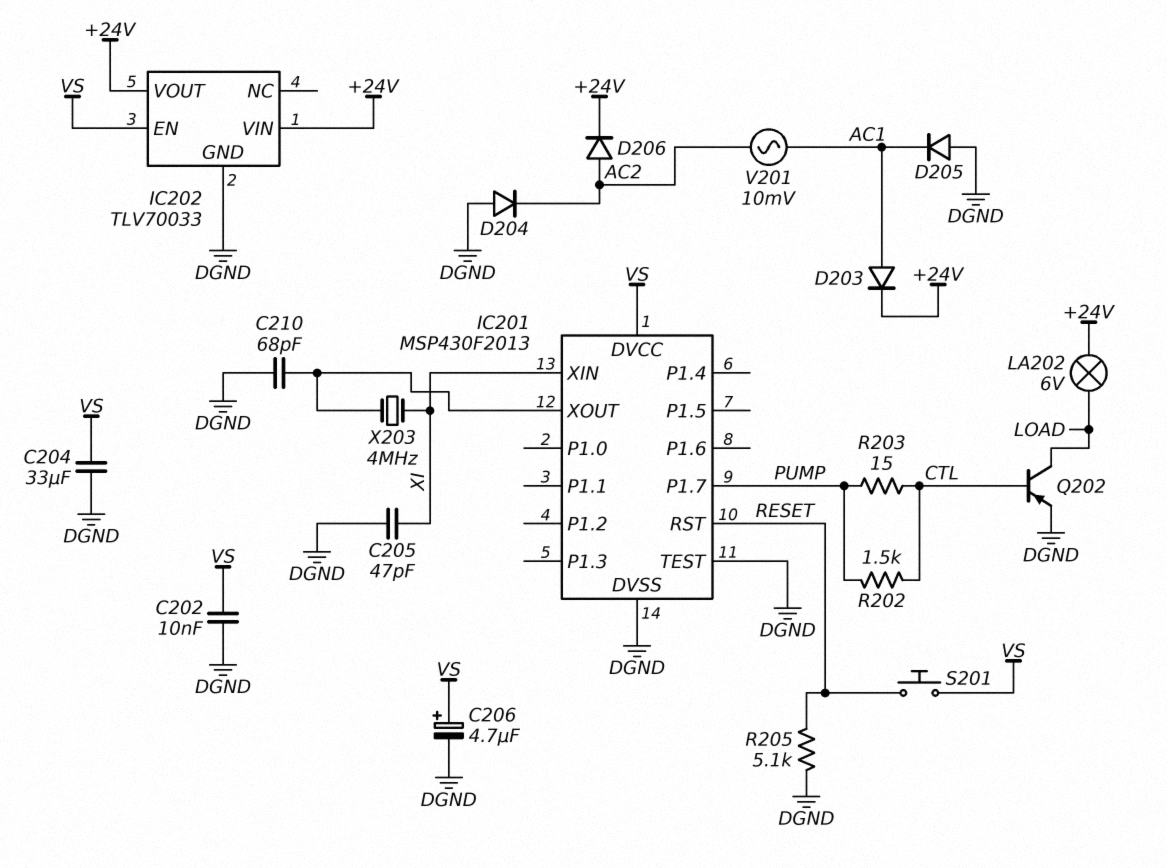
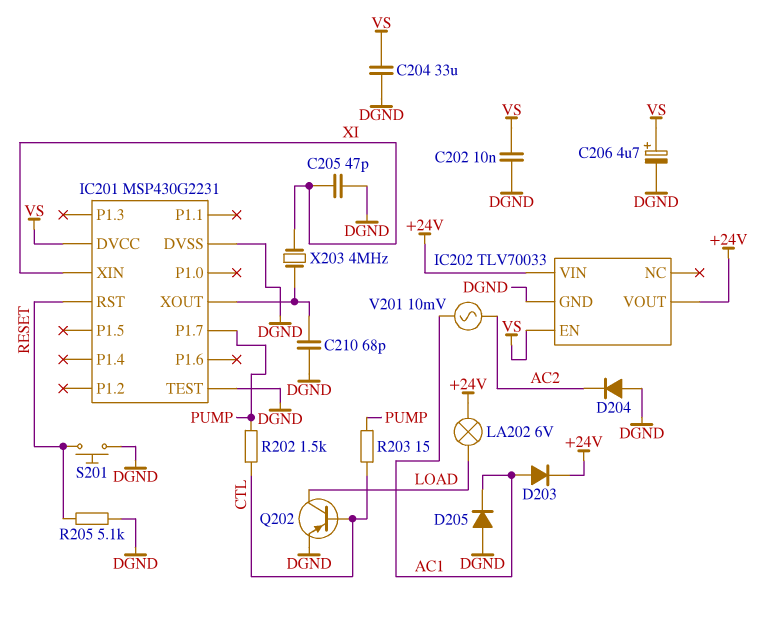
D206: diode (A AC2, K +24V) -> none
IC201: MSP430F2013 -> MSP430G2231
S201: button (RESET, VS) -> button (DGND, RESET)

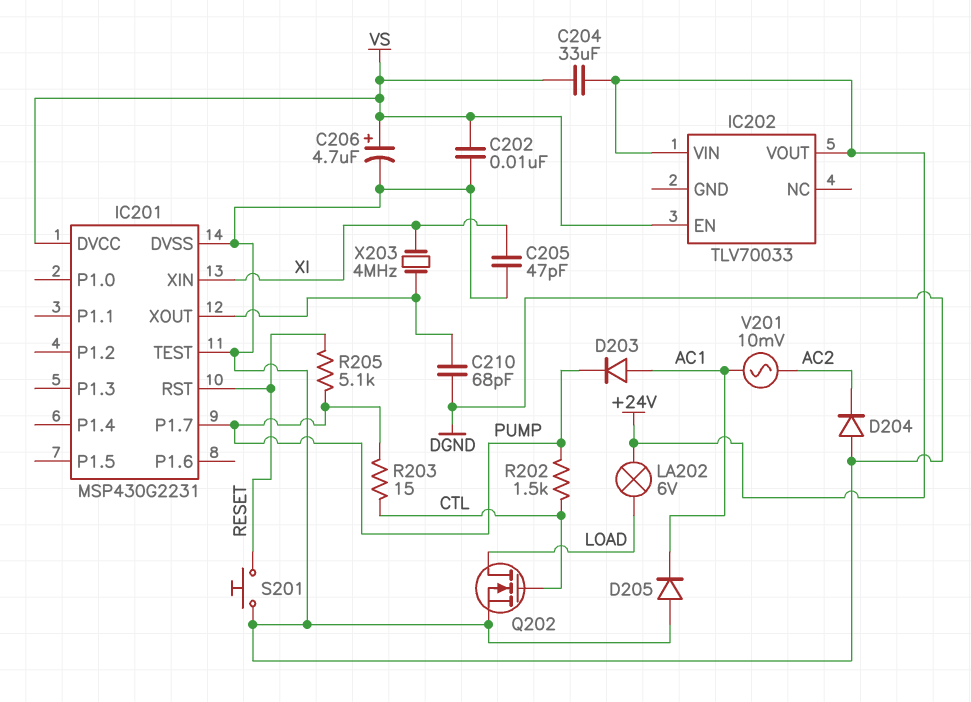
C204: 33uF (DGND, VS) -> 33uF (+24V, VS)
D203: diode (A AC1, K +24V) -> diode (A AC1, K PUMP)
IC202 pin GND: DGND -> none
Q202: PNP (B CTL, C LOAD, E DGND) -> NMOS (G CTL, D LOAD, S DGND)
R205: 5.1k (DGND, RESET) -> 5.1k (PUMP, RESET)

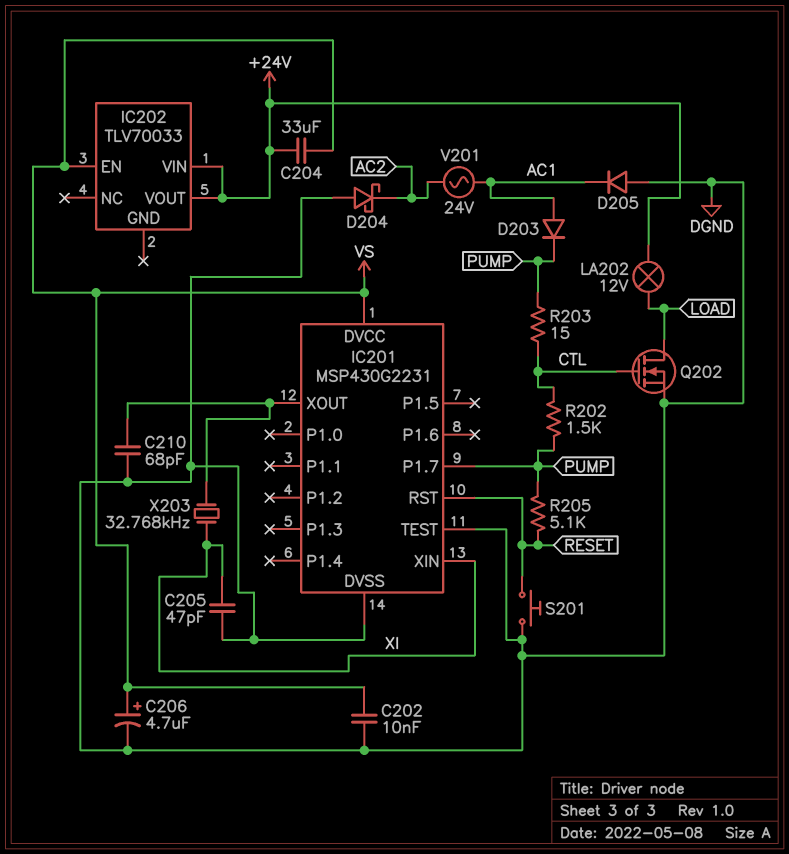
D204: diode (A DGND, K AC2) -> schottky (A DGND, K AC2)
LA202: lamp 6V (+24V, LOAD) -> lamp 12V (+24V, LOAD)
V201: AC 10mV (AC1, AC2) -> AC 24V (AC1, AC2)
X203: 4MHz (IC201/XOUT, XI) -> 32.768kHz (IC201/XOUT, XI)

